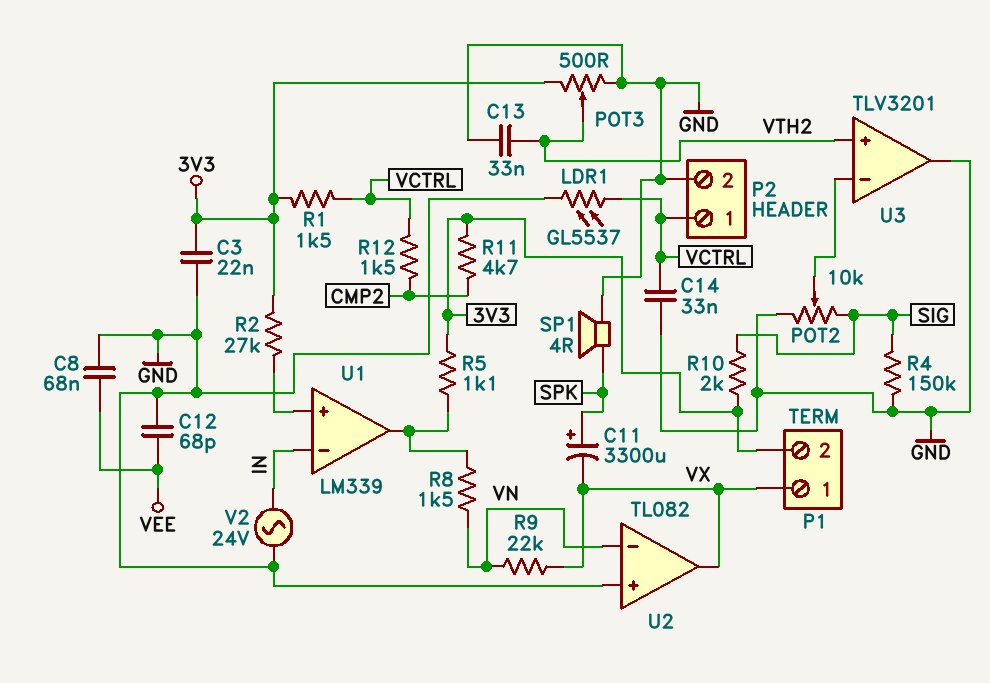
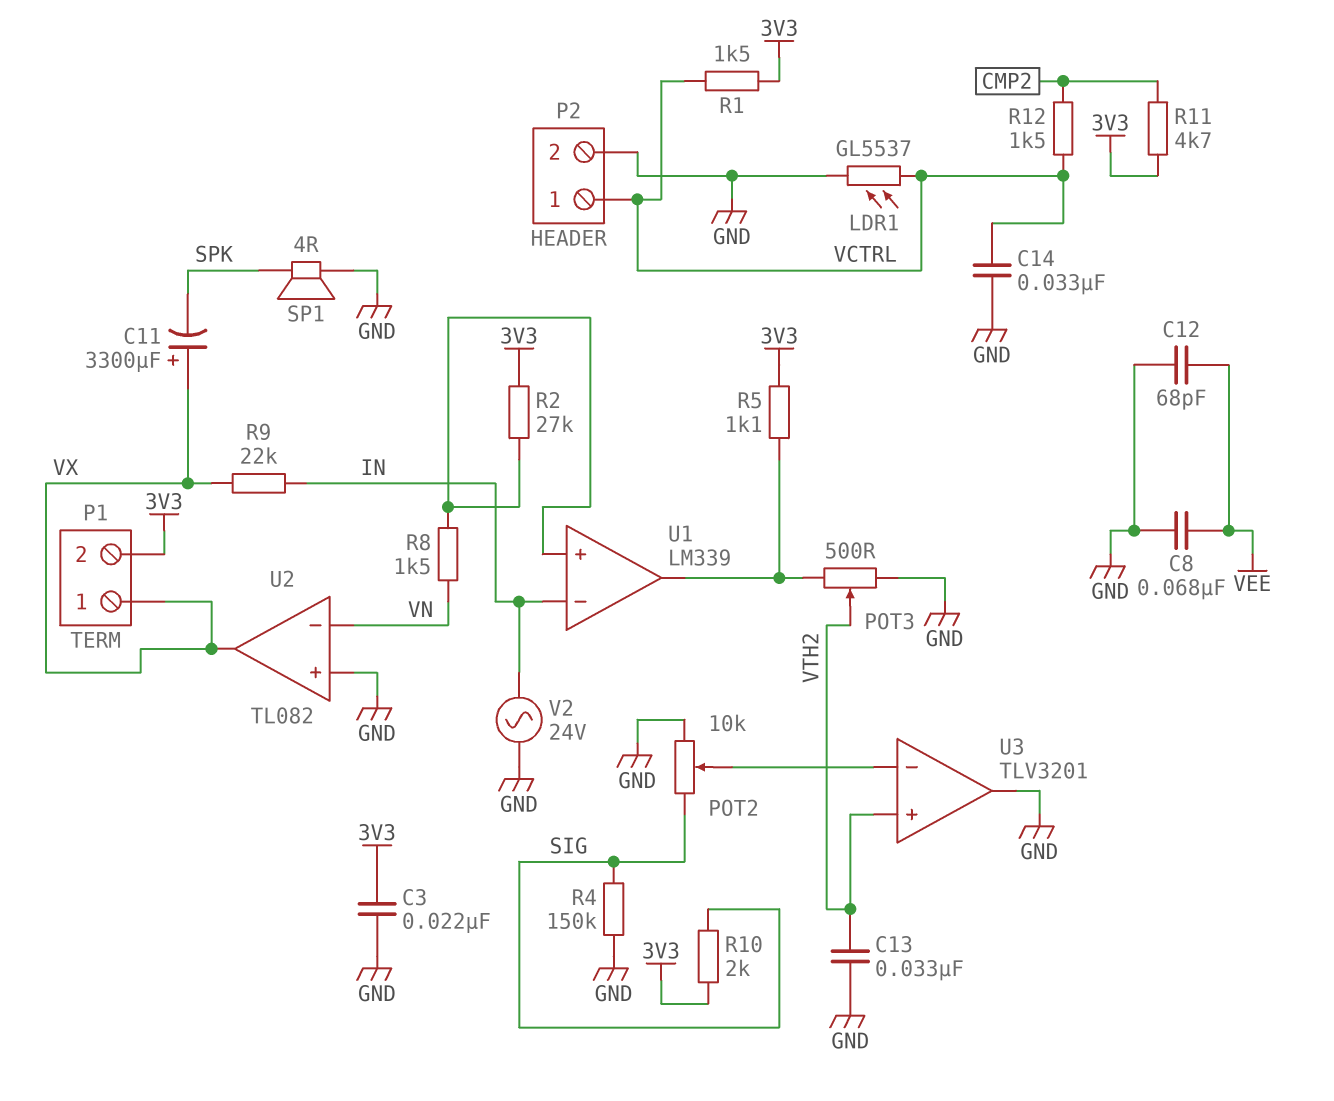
C11: 3300uF (plus SPK, minus VX) -> 3300uF (plus VX, minus SPK)
POT3: 500 (3V3, GND, wiper VTH2) -> 500 (GND, U1/out, wiper VTH2)
R8: 1.5k (U1/out, VN) -> 1.5k (U1/in+, VN)
R9: 22k (VN, VX) -> 22k (IN, VX)

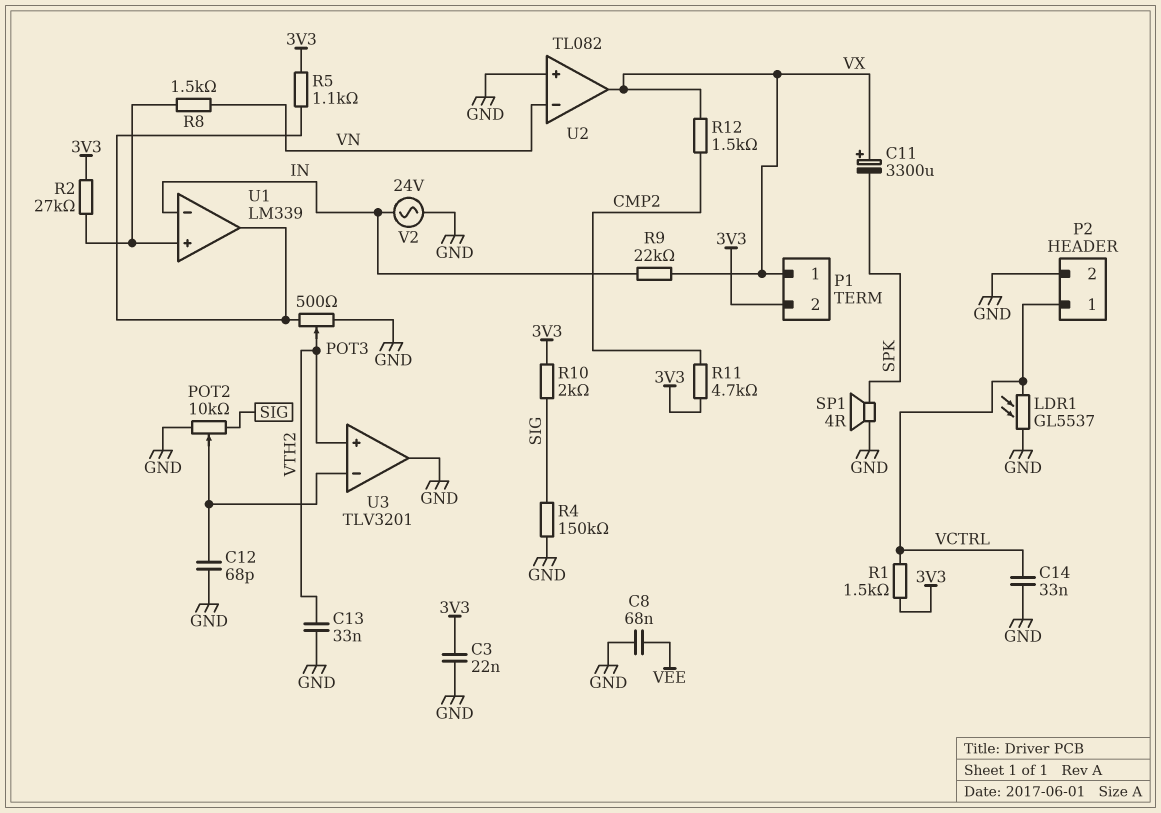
C12: 68pF (GND, VEE) -> 68pF (GND, U3/in-)
R12: 1.5k (CMP2, VCTRL) -> 1.5k (CMP2, VX)

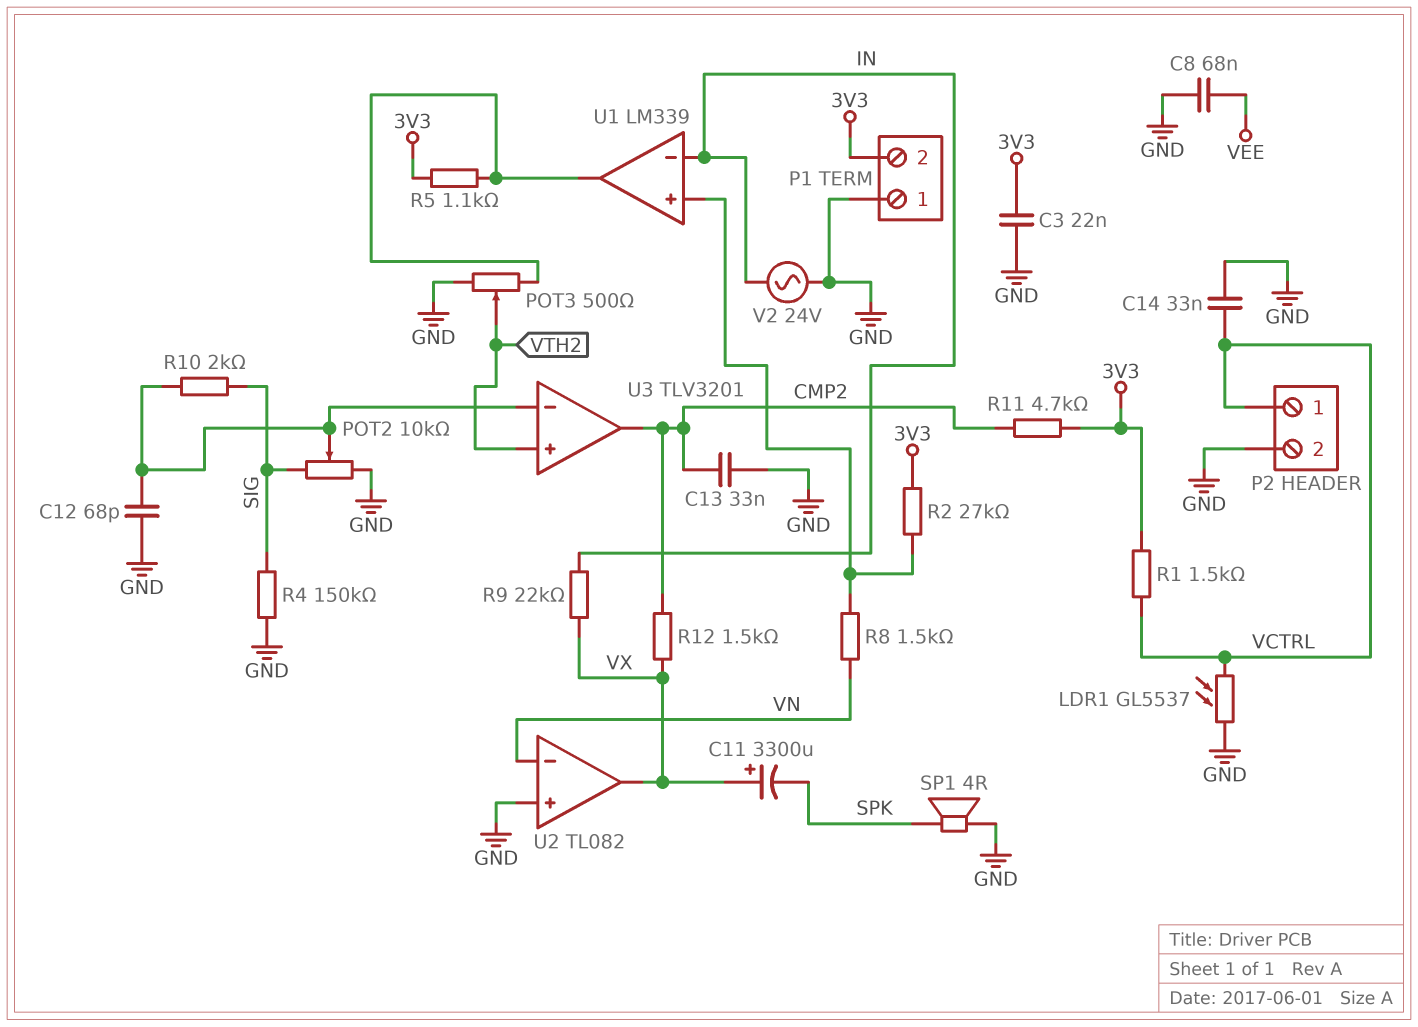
C13: 33nF (GND, VTH2) -> 33nF (CMP2, GND)
P1 pin 1: VX -> GND
R10: 2k (3V3, SIG) -> 2k (SIG, U3/in-)
U3 pin out: GND -> CMP2

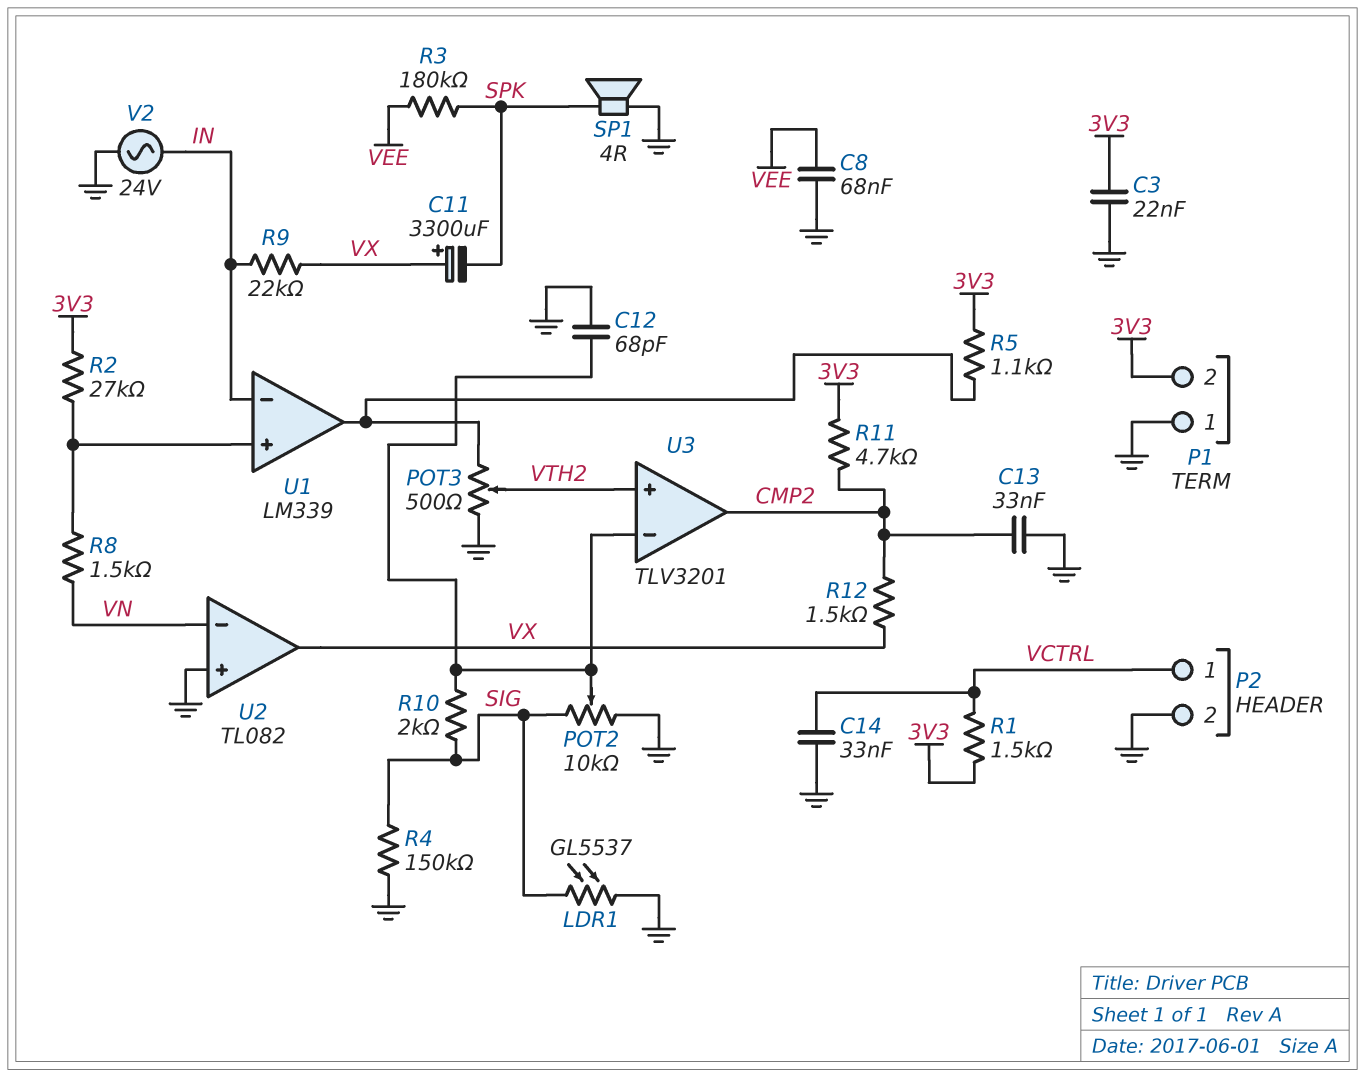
LDR1: GL5537 (GND, VCTRL) -> GL5537 (GND, SIG)
R3: none -> 180k (SPK, VEE)

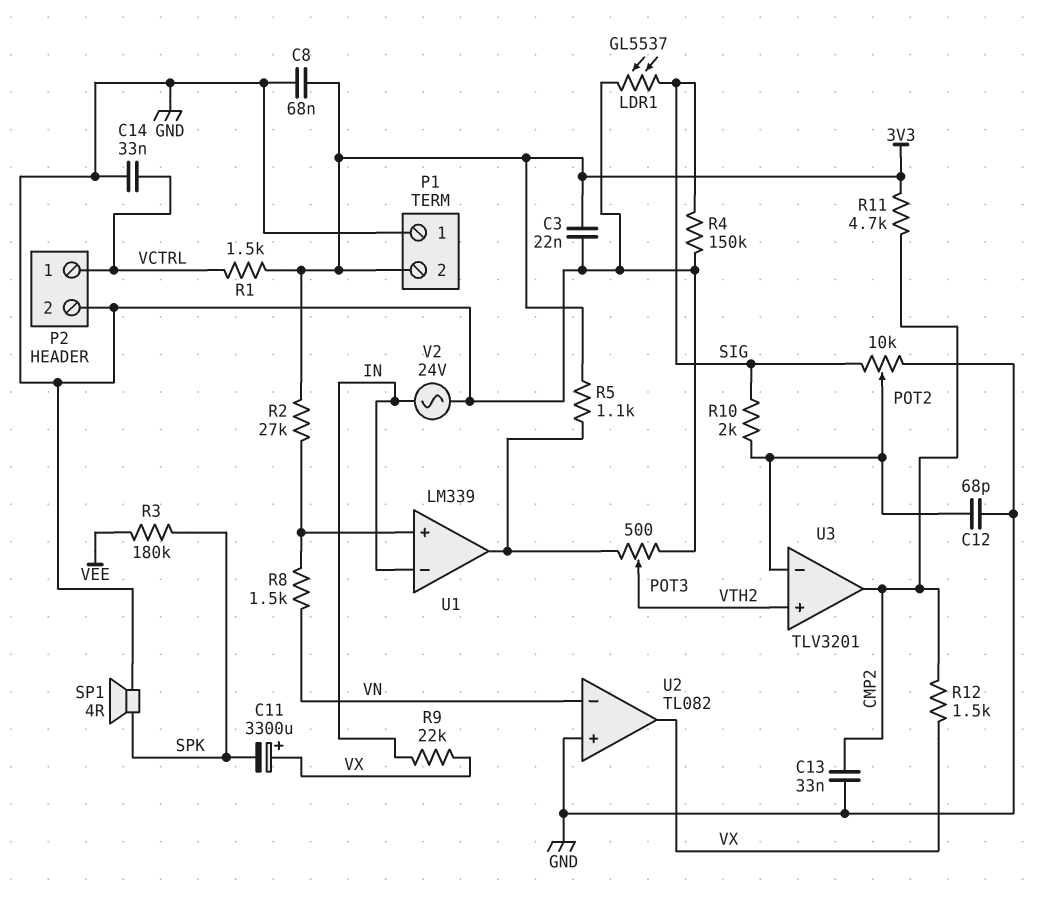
C8: 68nF (GND, VEE) -> 68nF (3V3, GND)

